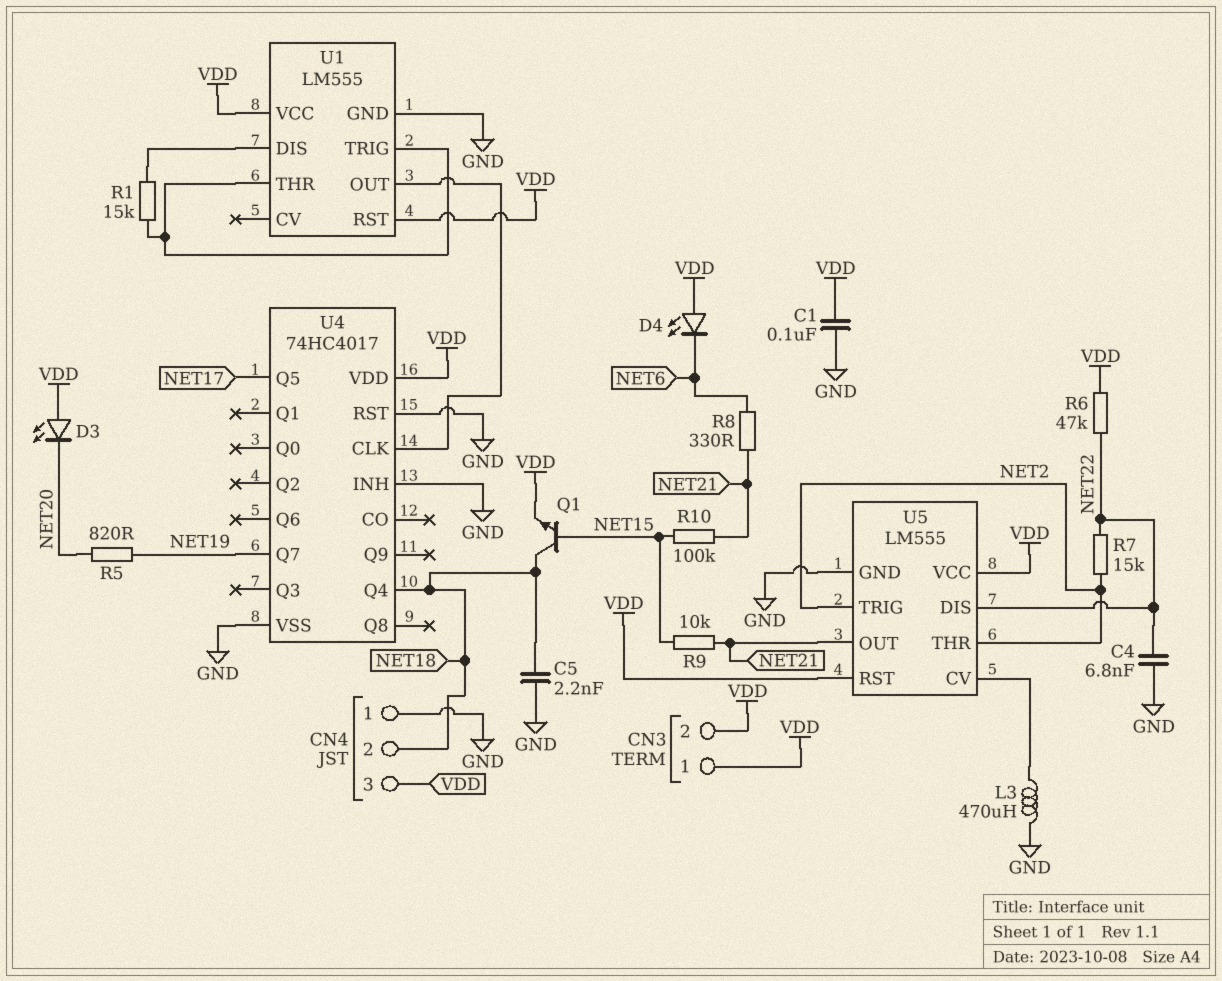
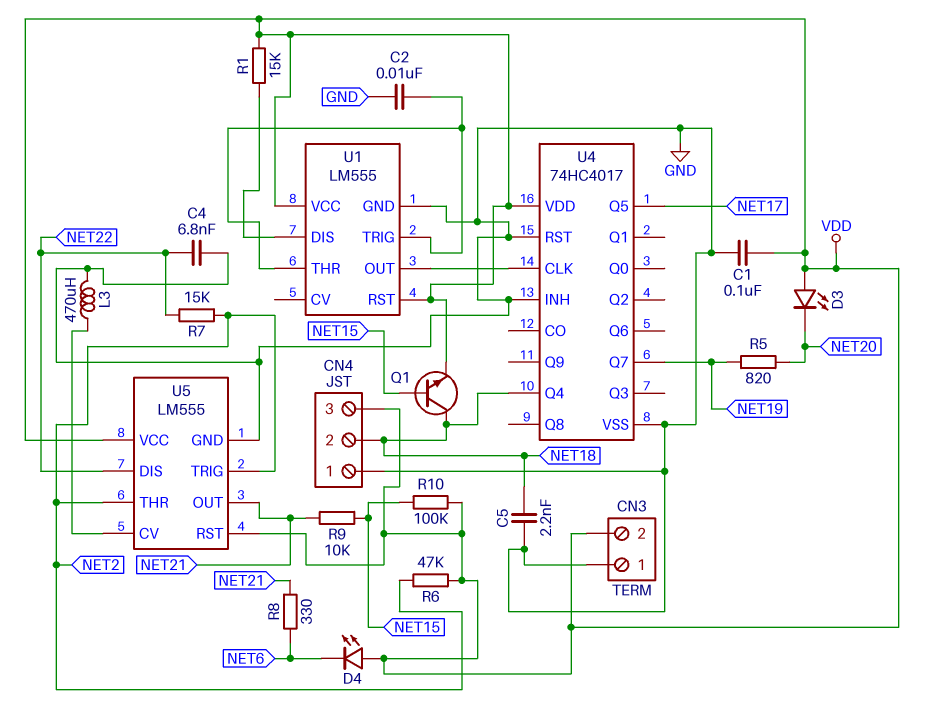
C2: none -> 10nF (GND, U1/THR)
CN3 pin 1: VDD -> GND
R1: 15k (U1/DIS, U1/THR) -> 15k (U1/DIS, VDD)
R6: 47k (NET22, VDD) -> 47k (NET2, VDD)
R10: 100k (NET15, NET21) -> 100k (NET15, VDD)

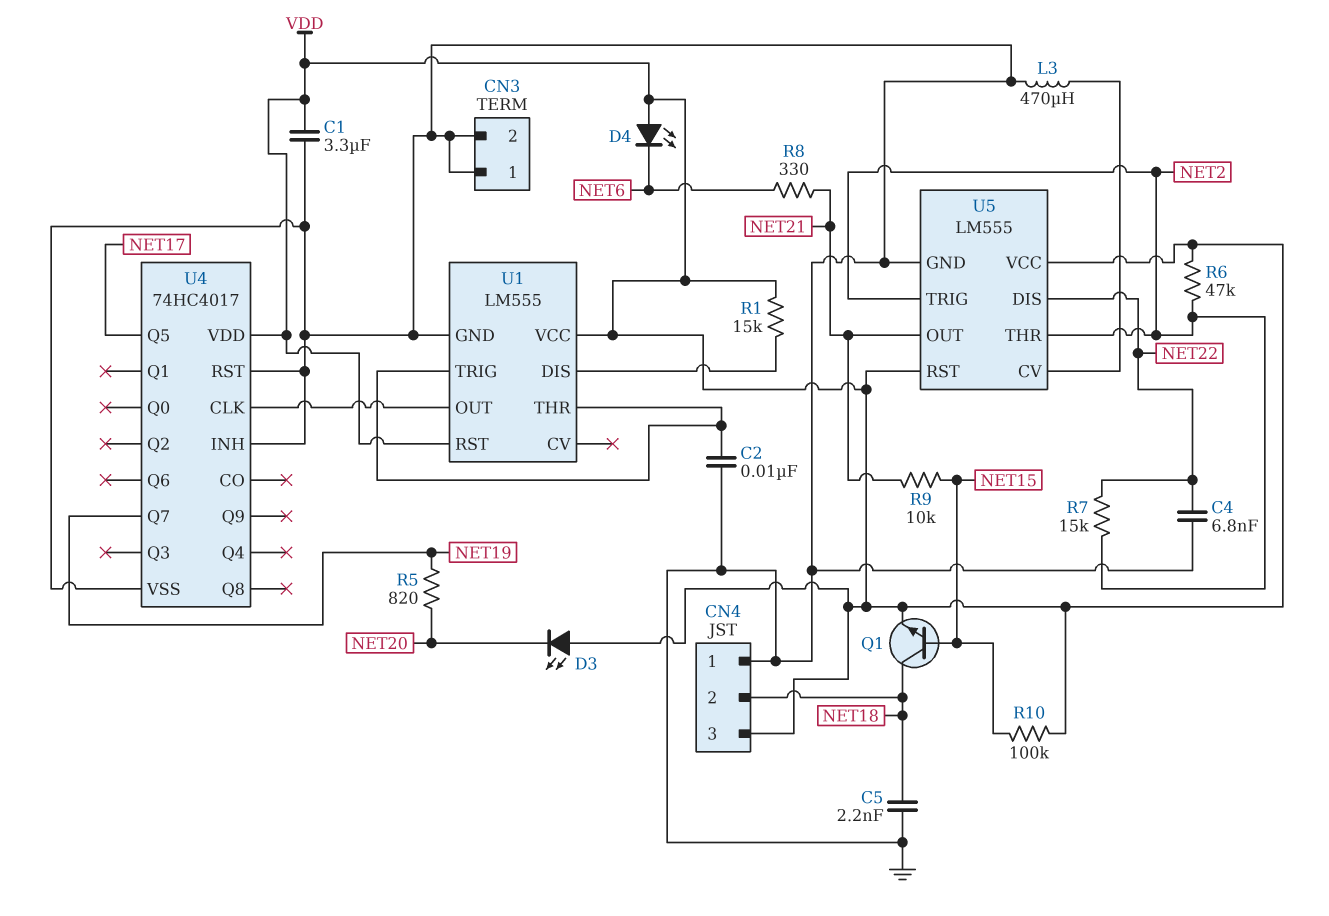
C1: 100nF (GND, VDD) -> 3.3uF (GND, VDD)
CN3 pin 2: VDD -> GND
U4 pin Q4: NET18 -> none

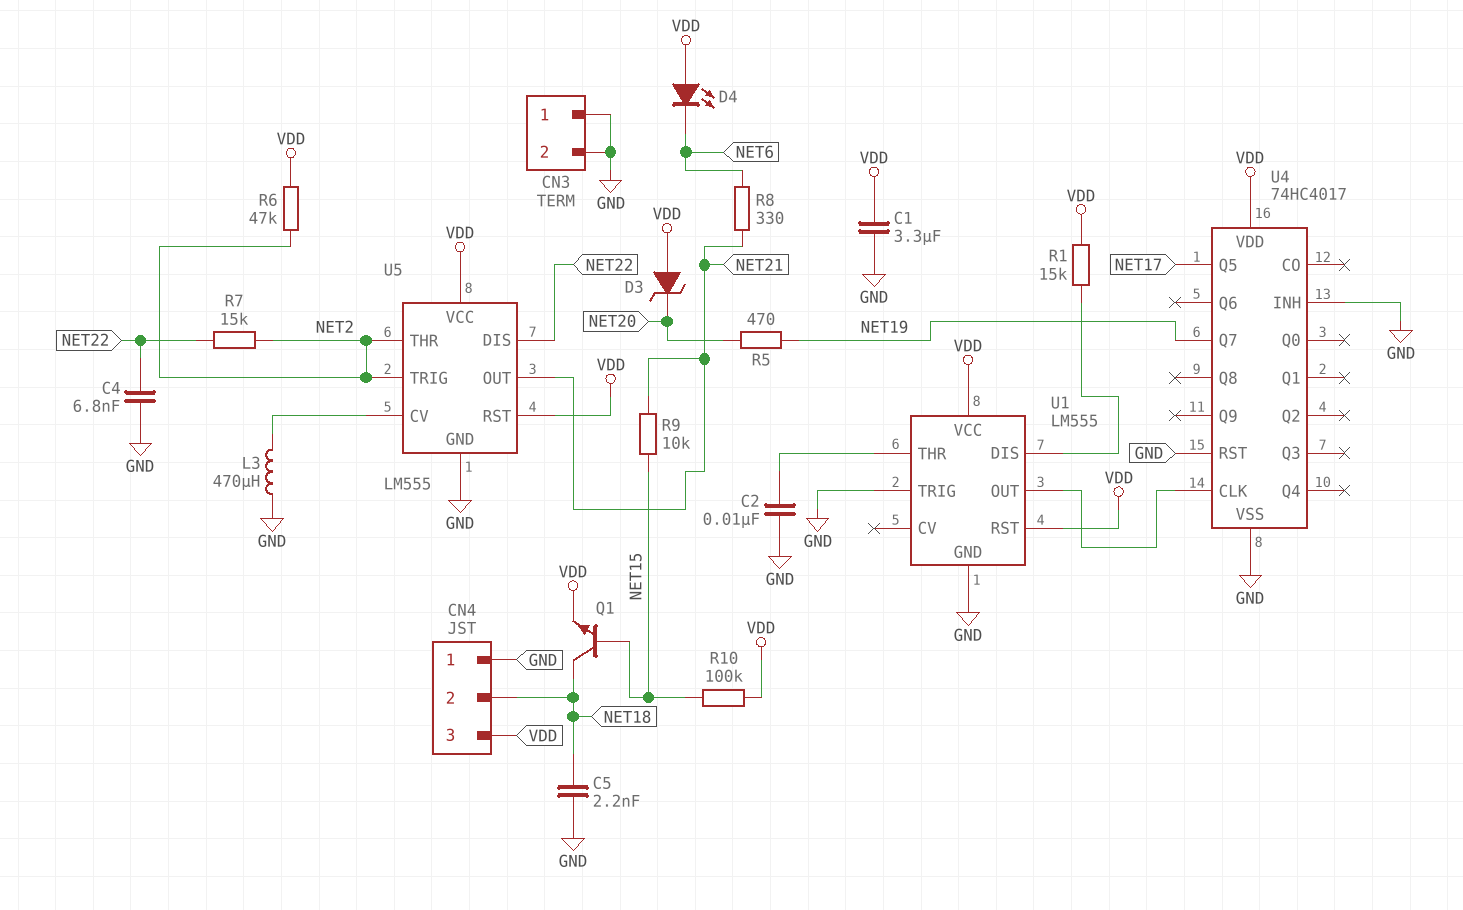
D3: LED (A VDD, K NET20) -> zener (A VDD, K NET20)
R5: 820 (NET19, NET20) -> 470 (NET19, NET20)
U1 pin TRIG: U1/THR -> GND

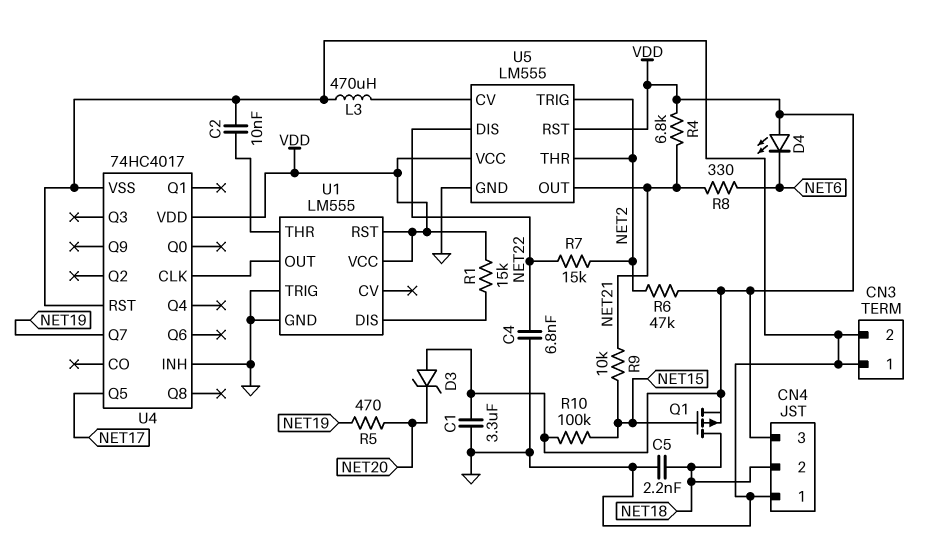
Q1: NPN (B NET15, C NET18, E VDD) -> PMOS (G NET15, D NET18, S VDD)
R4: none -> 6.8k (NET21, VDD)

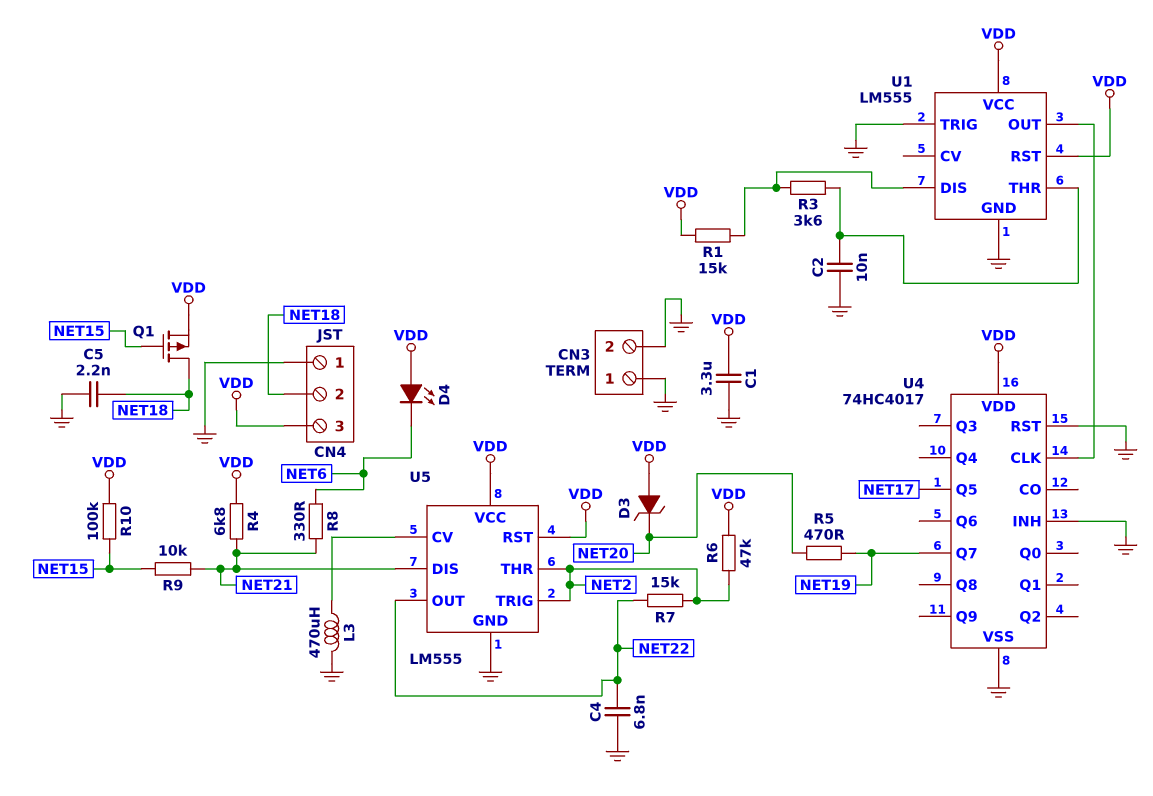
R3: none -> 3.6k (U1/DIS, U1/THR)
U5 pin DIS: NET22 -> NET21
U5 pin OUT: NET21 -> NET22

